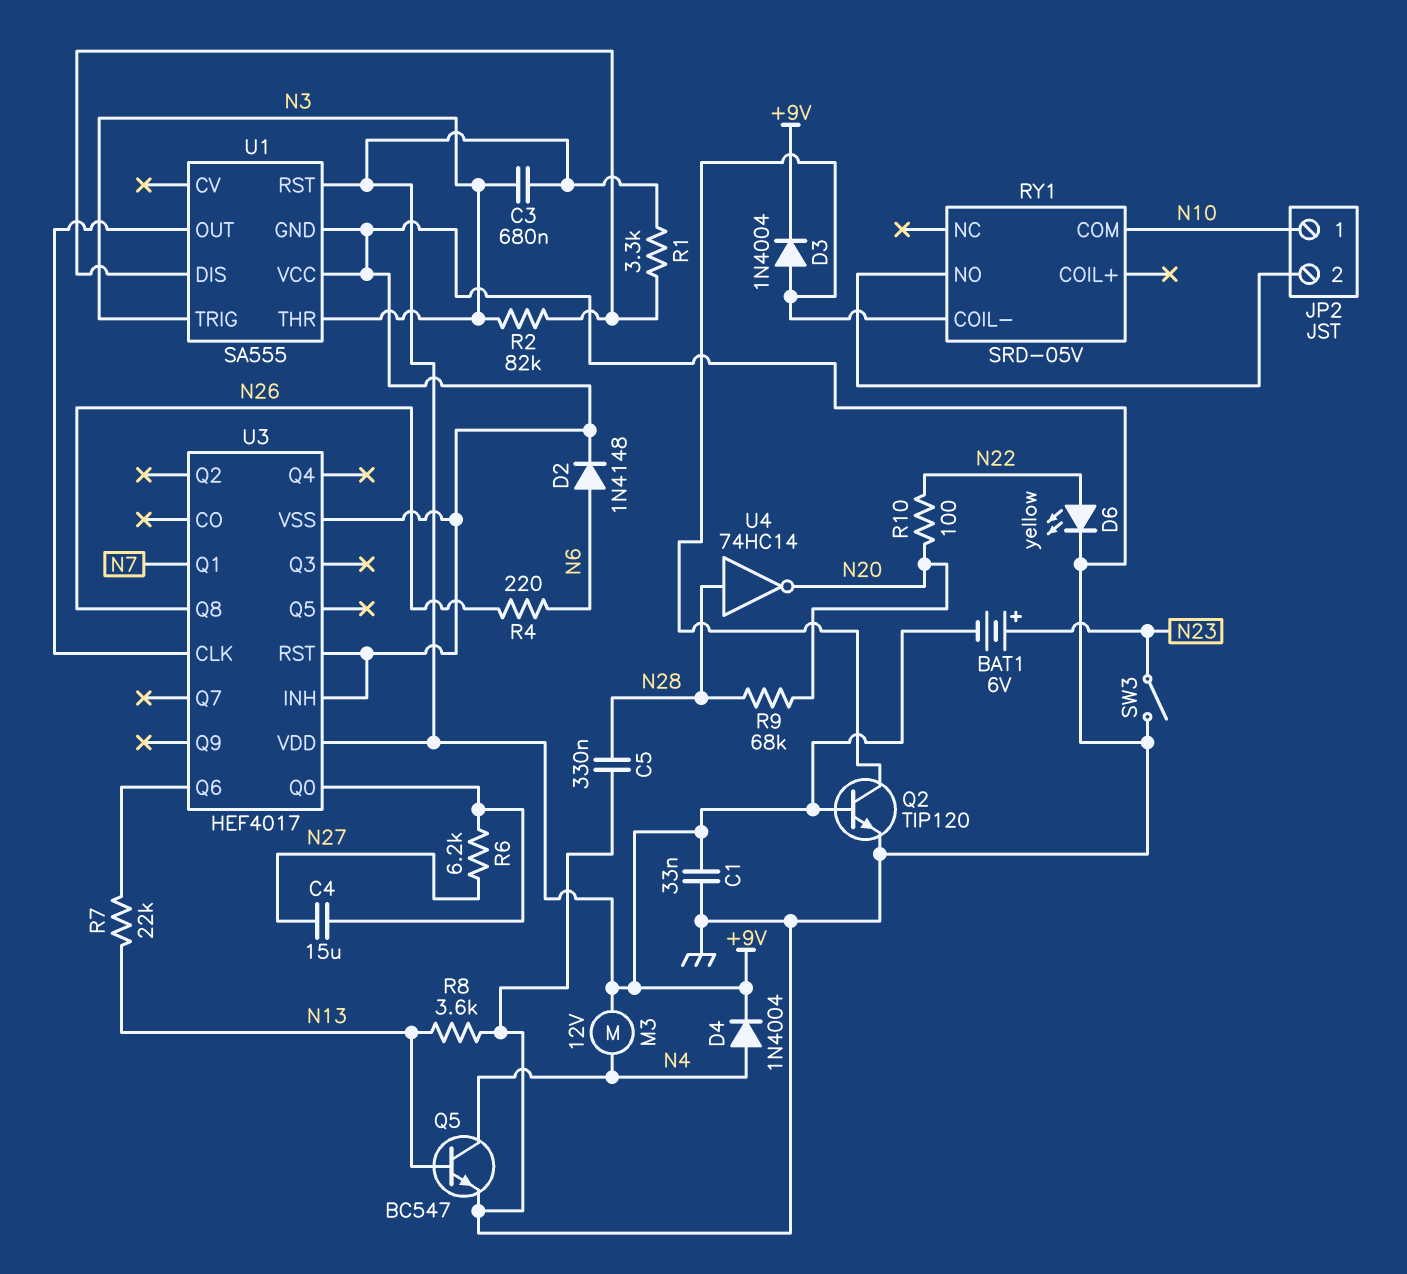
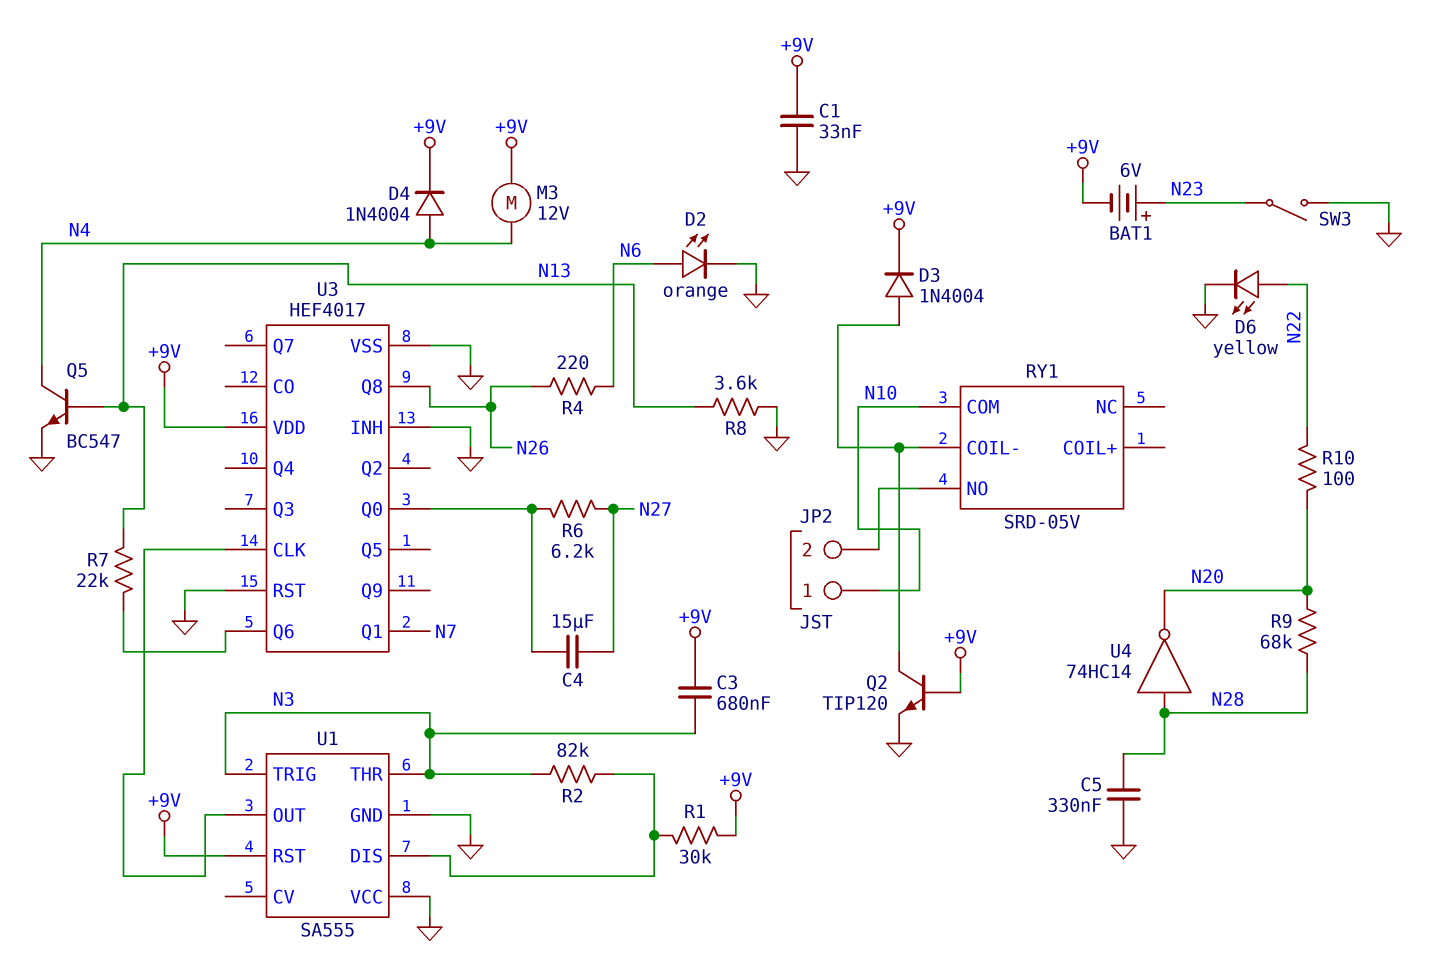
D2: diode 1N4148 (A N6, K GND) -> LED orange (A N6, K GND)
R1: 3.3k (+9V, U1/DIS) -> 30k (+9V, U1/DIS)

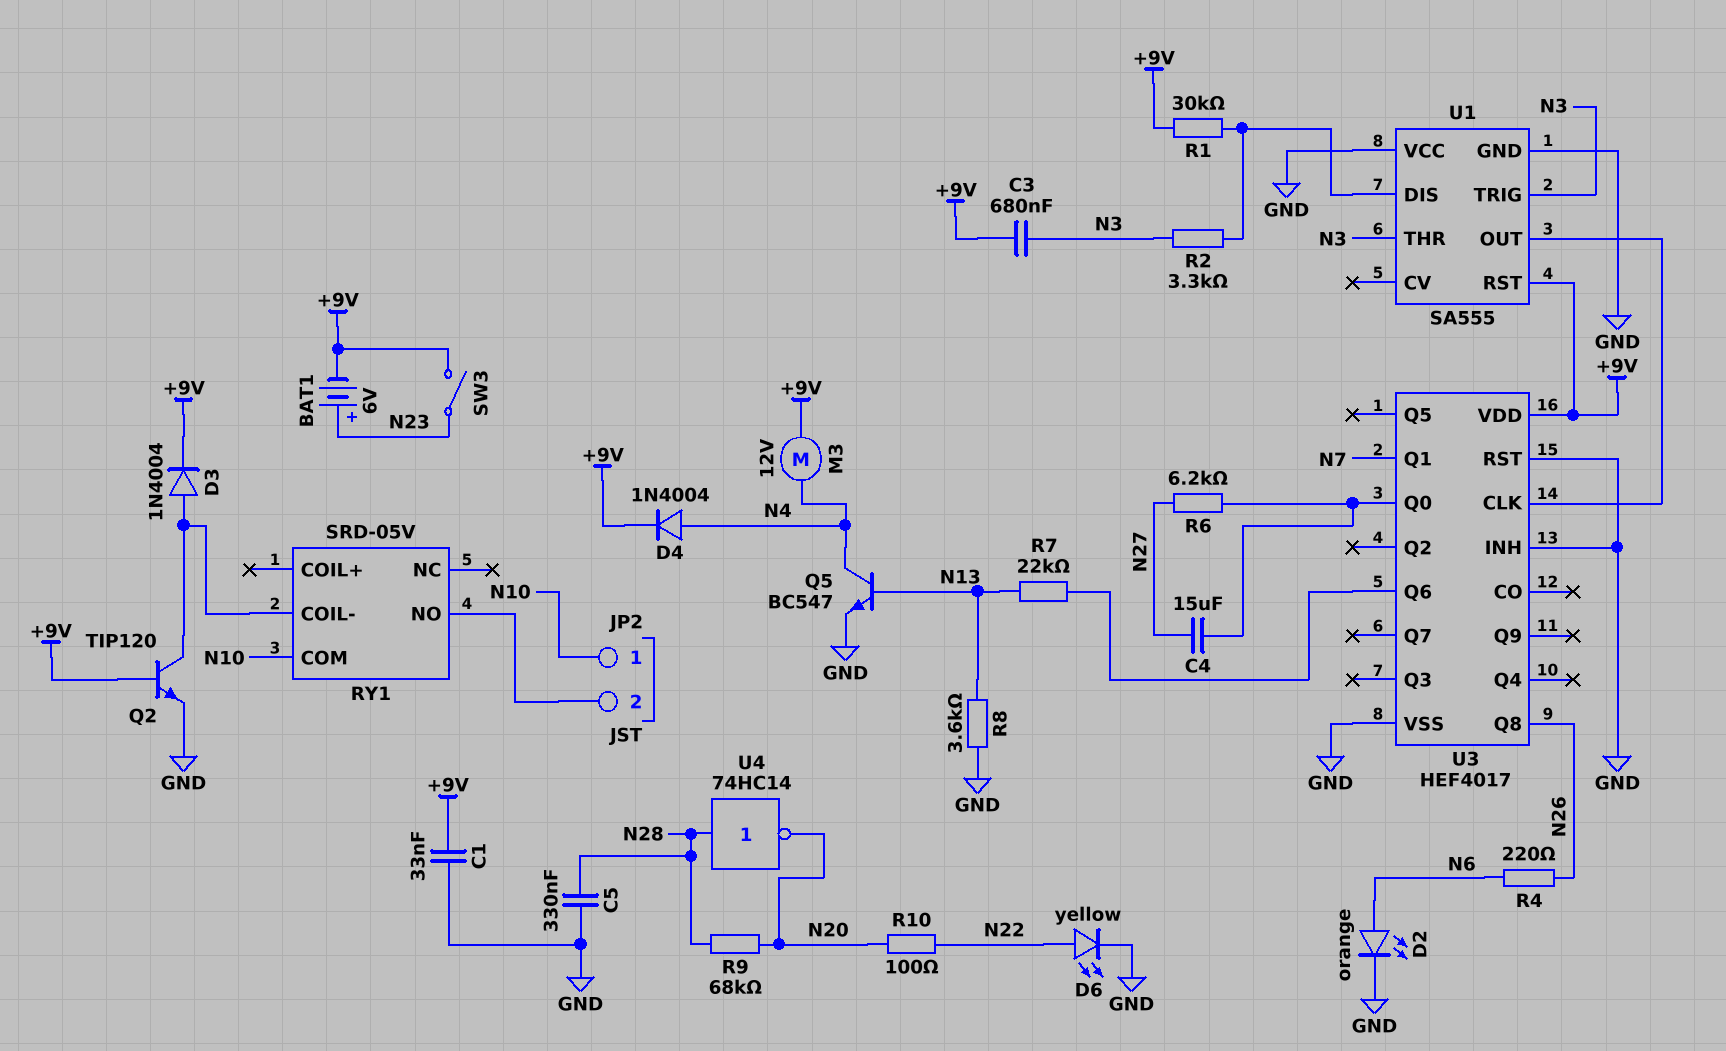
R2: 82k (N3, U1/DIS) -> 3.3k (N3, U1/DIS)
SW3: switch (GND, N23) -> switch (+9V, N23)

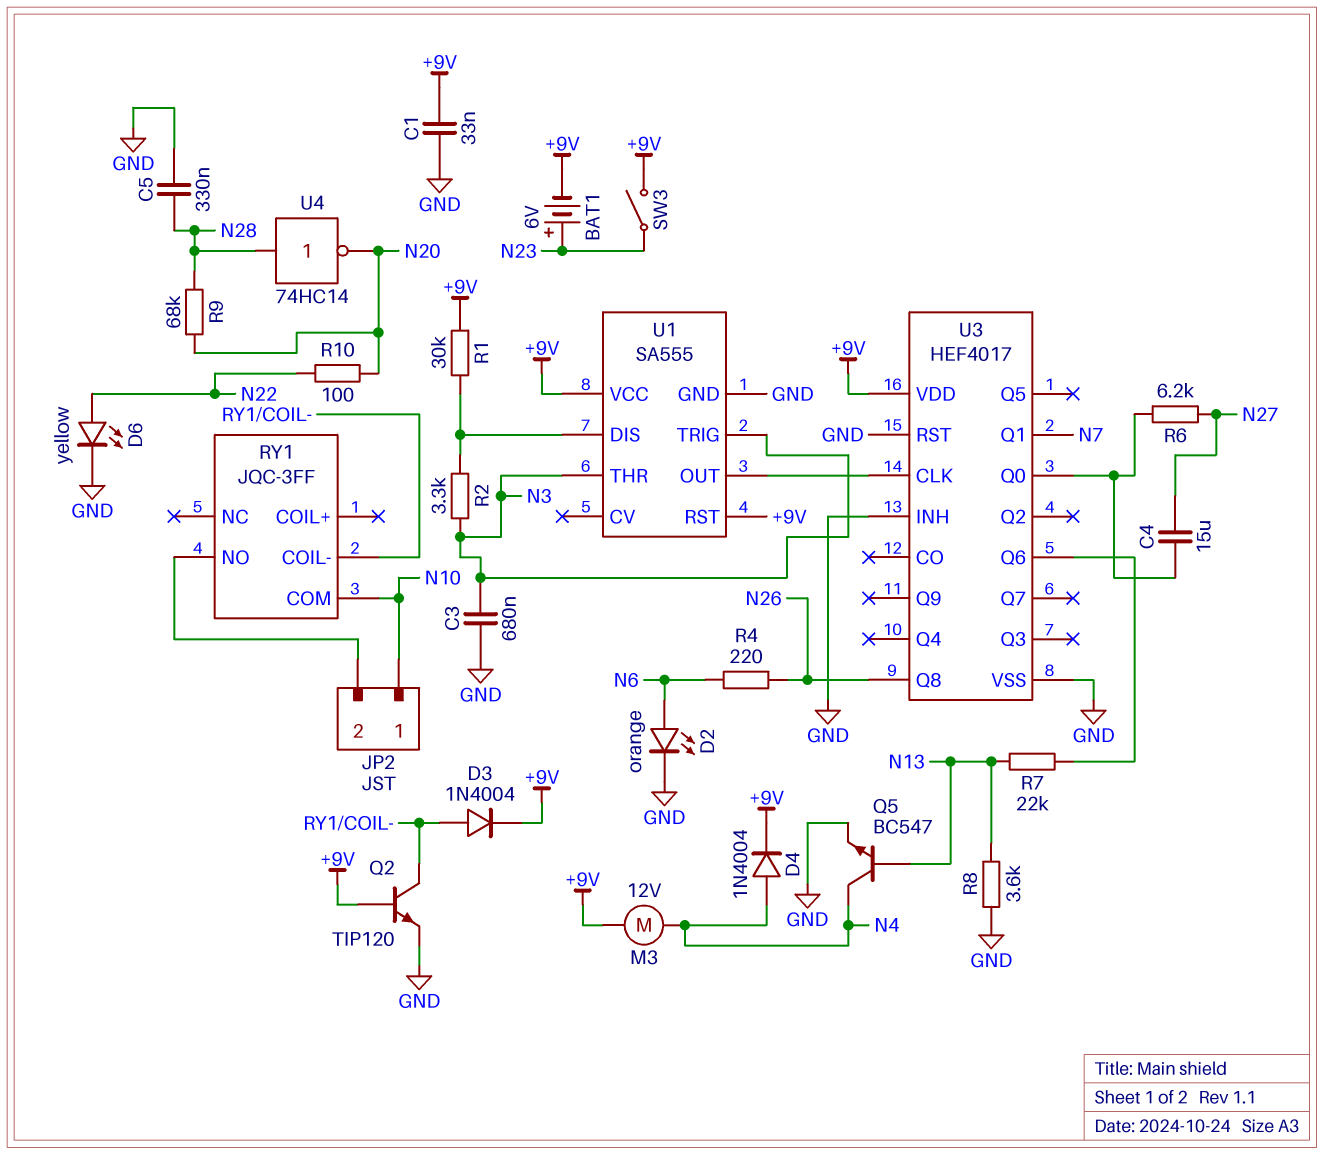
C3: 680nF (+9V, N3) -> 680nF (GND, N3)
RY1: SRD-05V -> JQC-3FF
U1 pin VCC: GND -> +9V

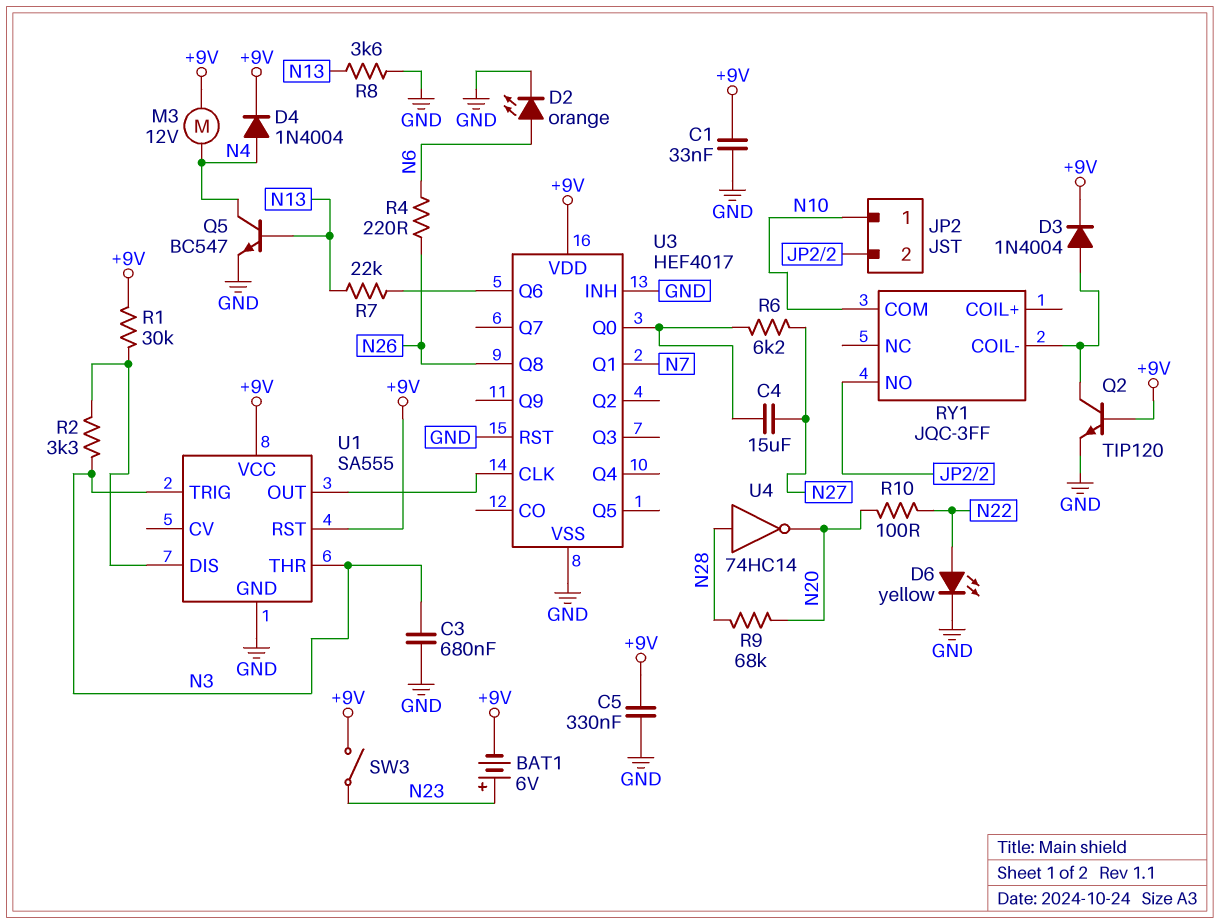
C5: 330nF (GND, N28) -> 330nF (+9V, GND)

